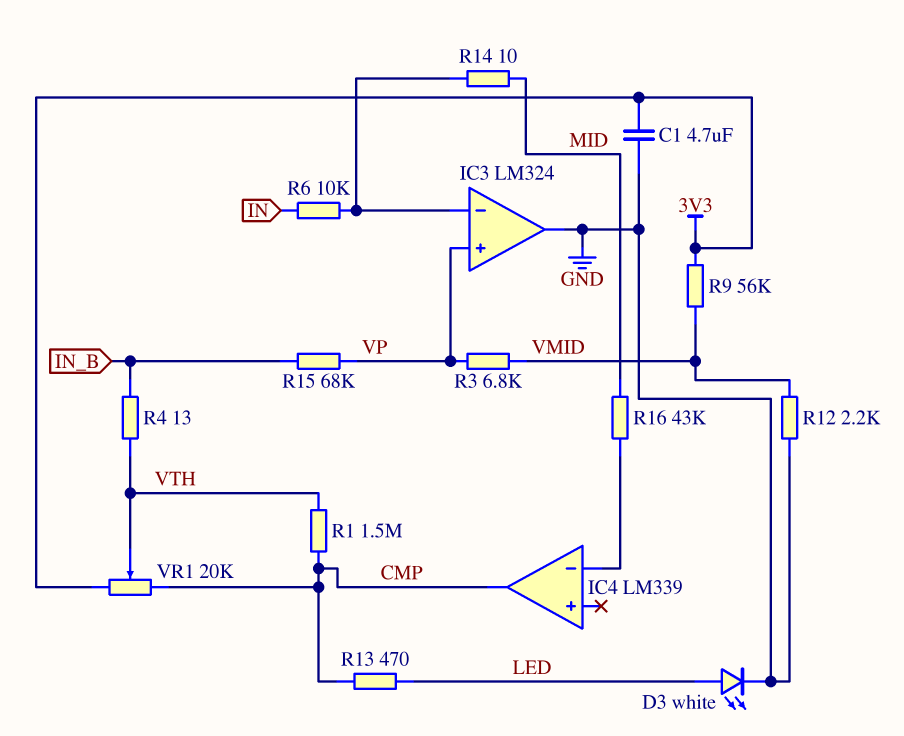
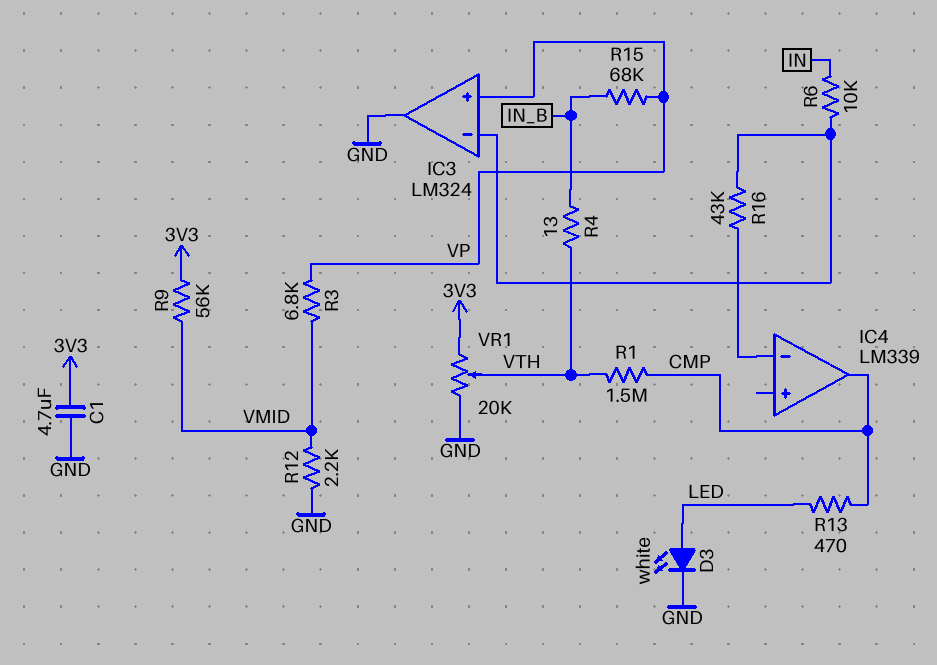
R14: 10 (IC3/in-, MID) -> none
R16: 43k (IC4/in-, MID) -> 43k (IC3/in-, IC4/in-)
VR1: 20k (3V3, CMP, wiper VTH) -> 20k (3V3, GND, wiper VTH)

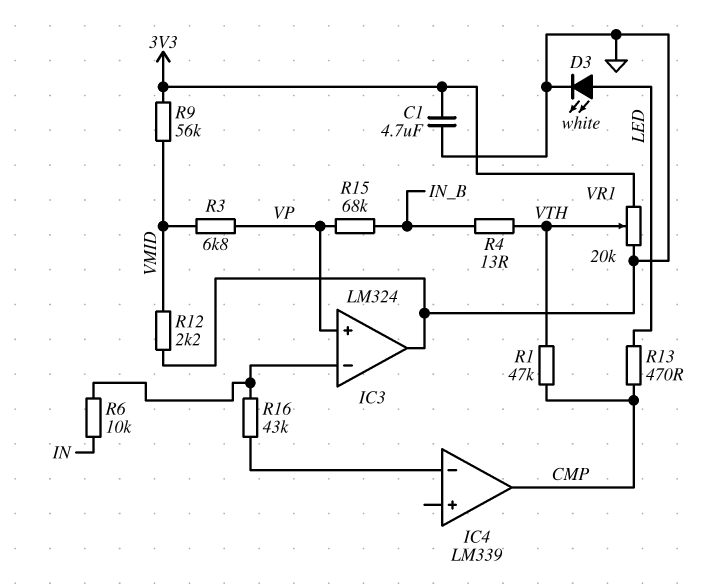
R1: 1.5M (CMP, VTH) -> 47k (CMP, VTH)

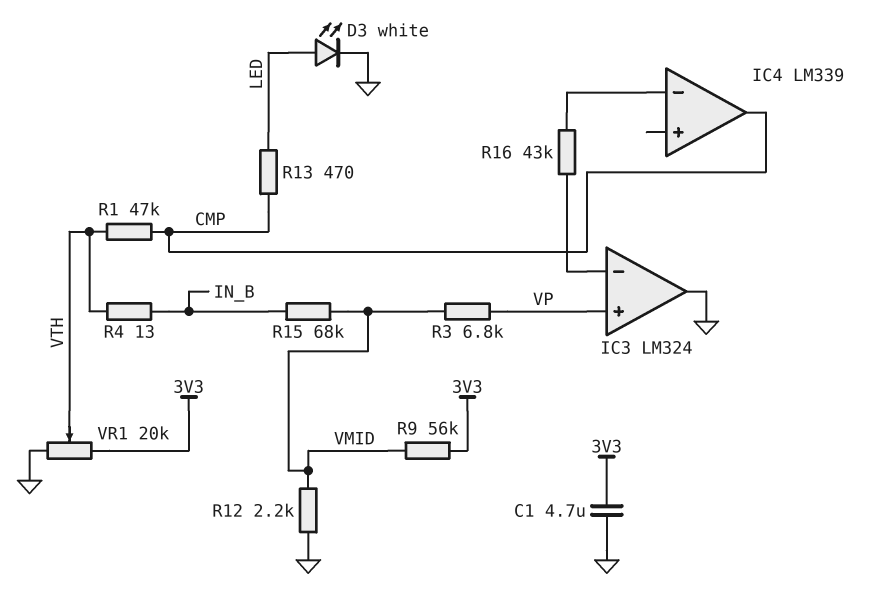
R6: 10k (IC3/in-, IN) -> none
R15: 68k (IN_B, VP) -> 68k (IN_B, VMID)

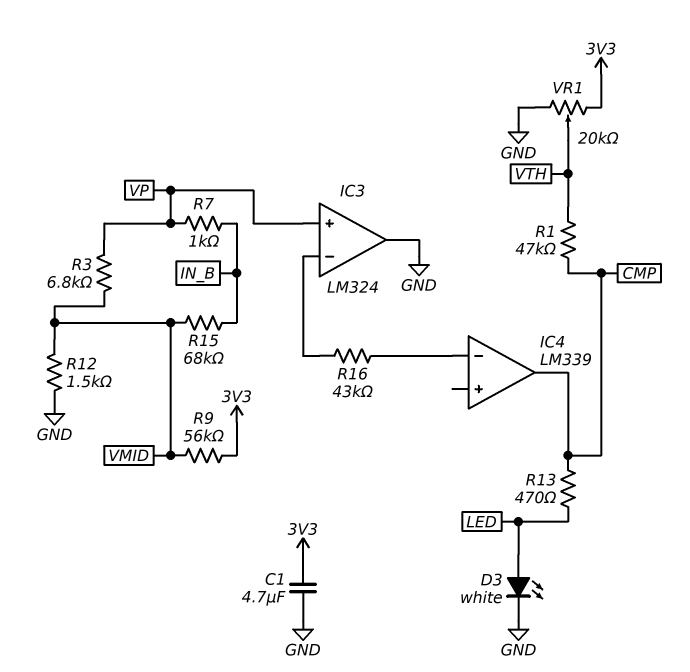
R4: 13 (IN_B, VTH) -> none
R7: none -> 1k (IN_B, VP)
R12: 2.2k (GND, VMID) -> 1.5k (GND, VMID)

